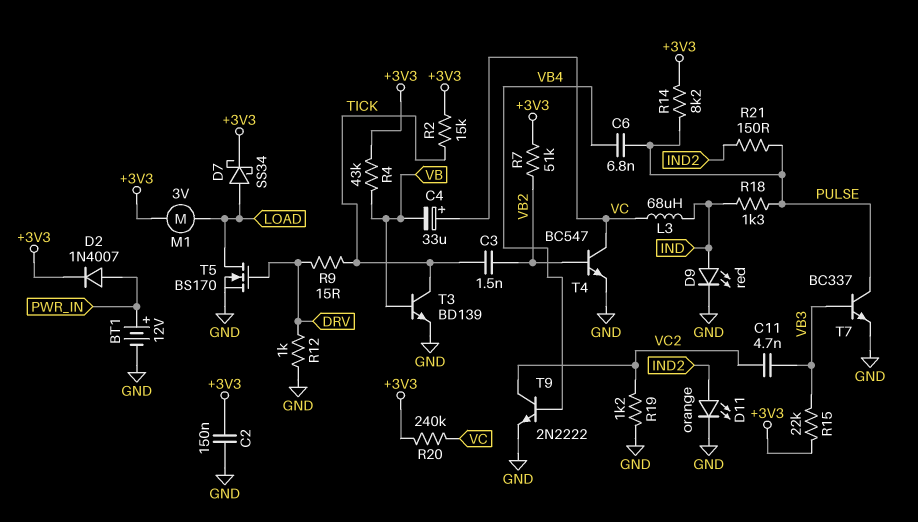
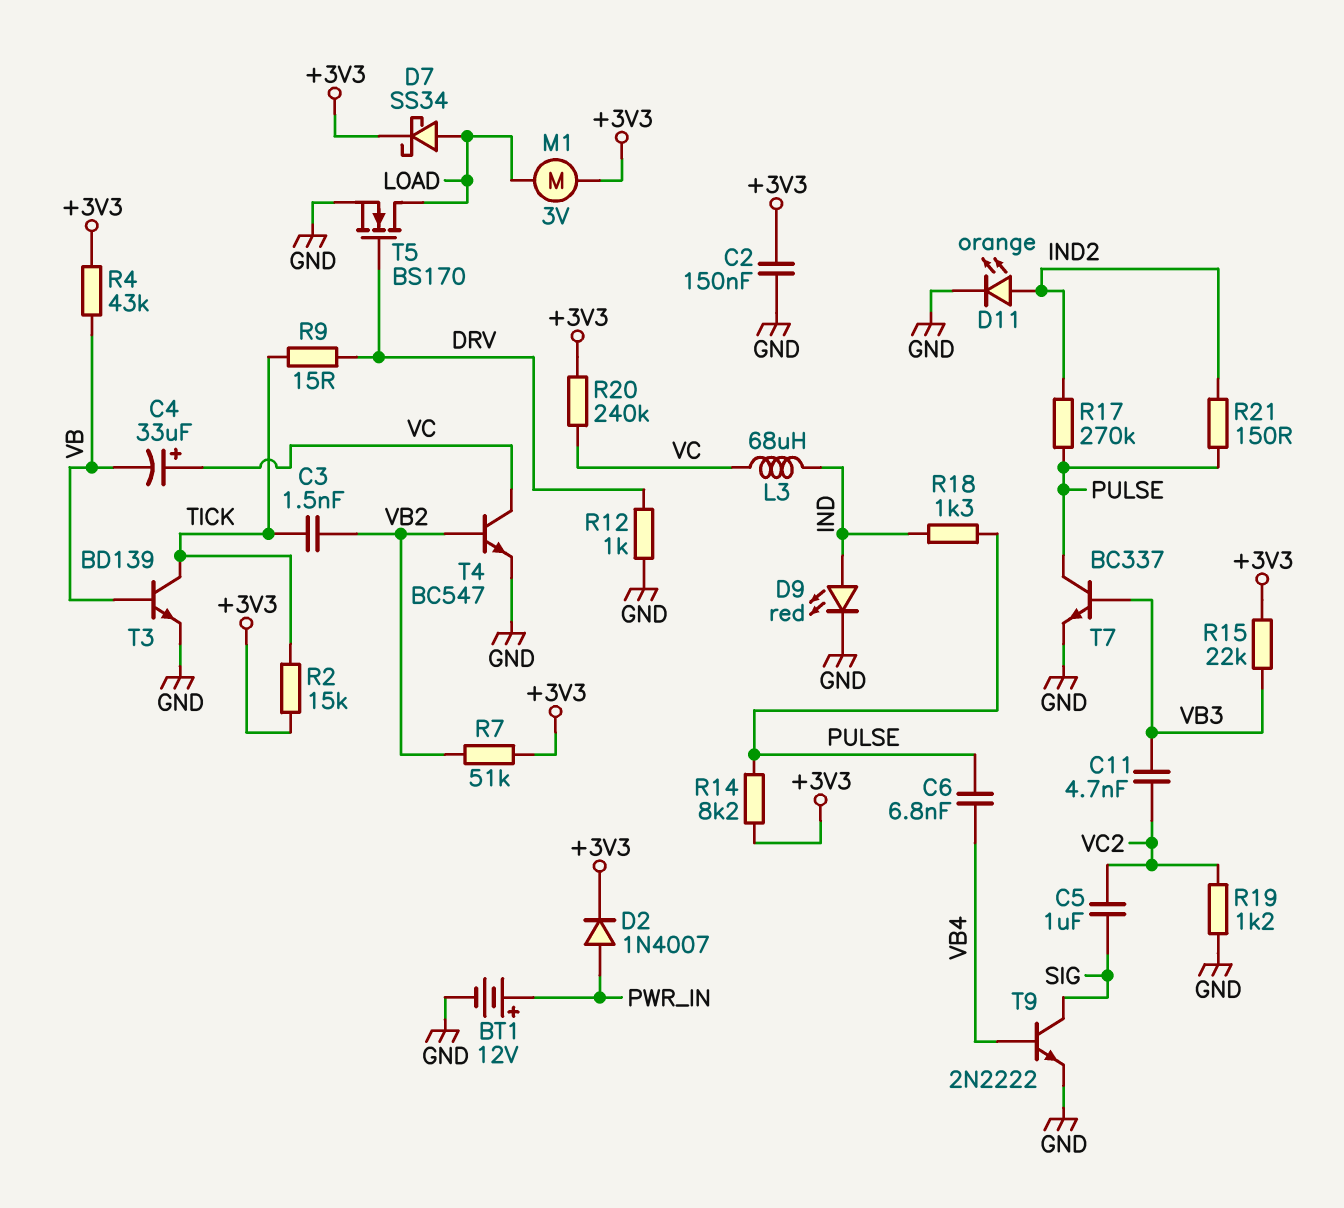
C5: none -> 1uF (SIG, VC2)
R17: none -> 270k (IND2, PULSE)
T9: NPN 2N2222 (B VB4, C VC2, E GND) -> NPN 2N2222 (B VB4, C SIG, E GND)

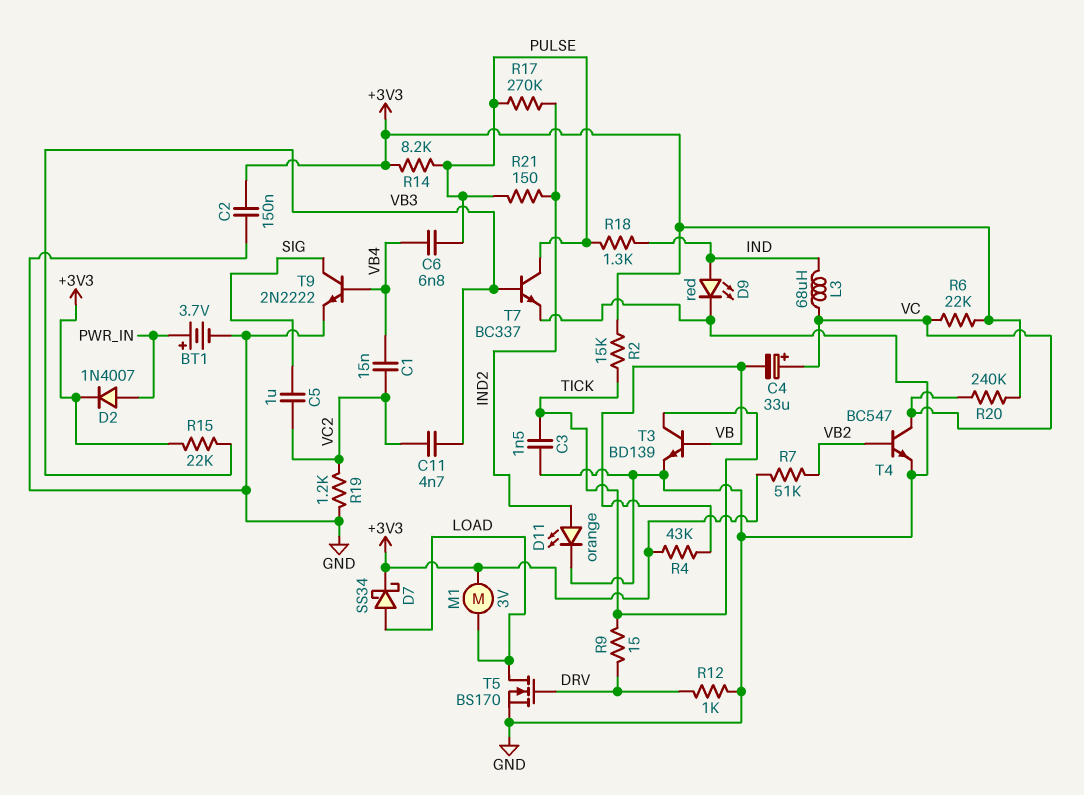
BT1: 12V (plus PWR_IN, minus GND) -> 3.7V (plus PWR_IN, minus GND)
C1: none -> 15nF (VB4, VC2)
C3: 1.5nF (TICK, VB2) -> 1.5nF (GND, TICK)
R6: none -> 22k (+3V3, VC)

